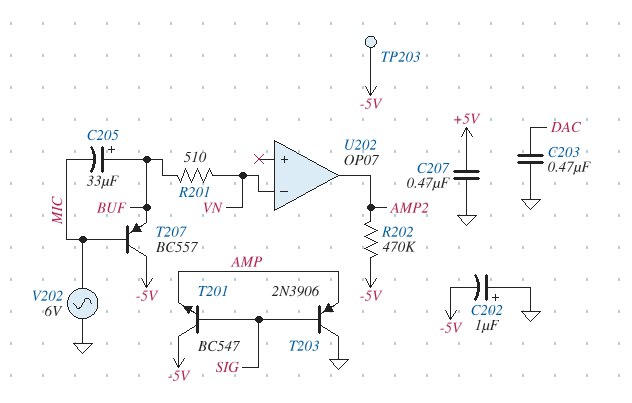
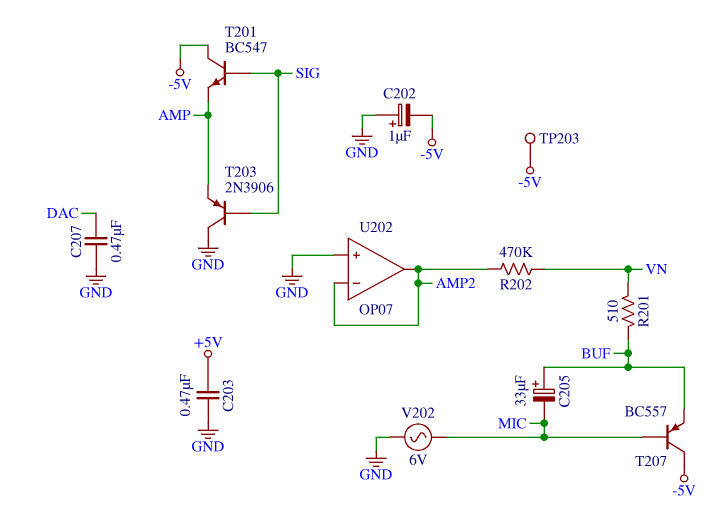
C203: 470nF (DAC, GND) -> 470nF (+5V, GND)
C207: 470nF (+5V, GND) -> 470nF (DAC, GND)
R202: 470k (-5V, AMP2) -> 470k (AMP2, VN)
U202 pin in+: none -> GND
U202 pin in-: VN -> AMP2

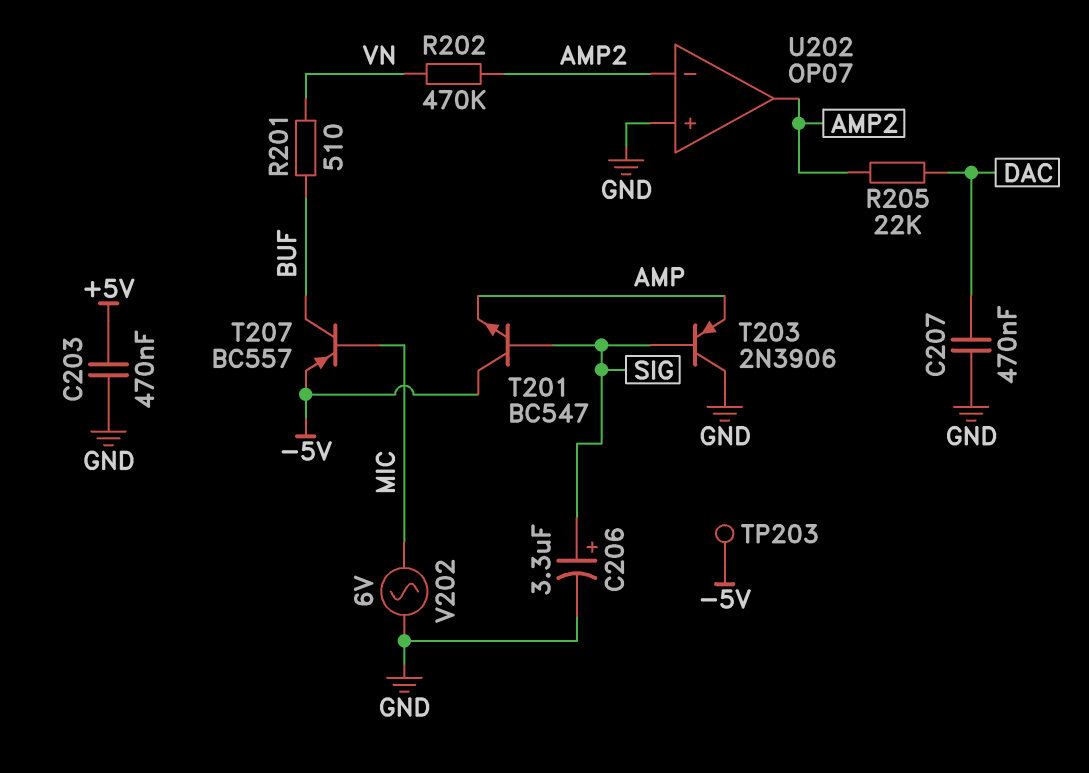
C202: 1uF (plus GND, minus -5V) -> none
C205: 33uF (plus BUF, minus MIC) -> none
C206: none -> 3.3uF (plus SIG, minus GND)
R205: none -> 22k (AMP2, DAC)
T207: PNP BC557 (B MIC, C -5V, E BUF) -> PNP BC557 (B MIC, C BUF, E -5V)

